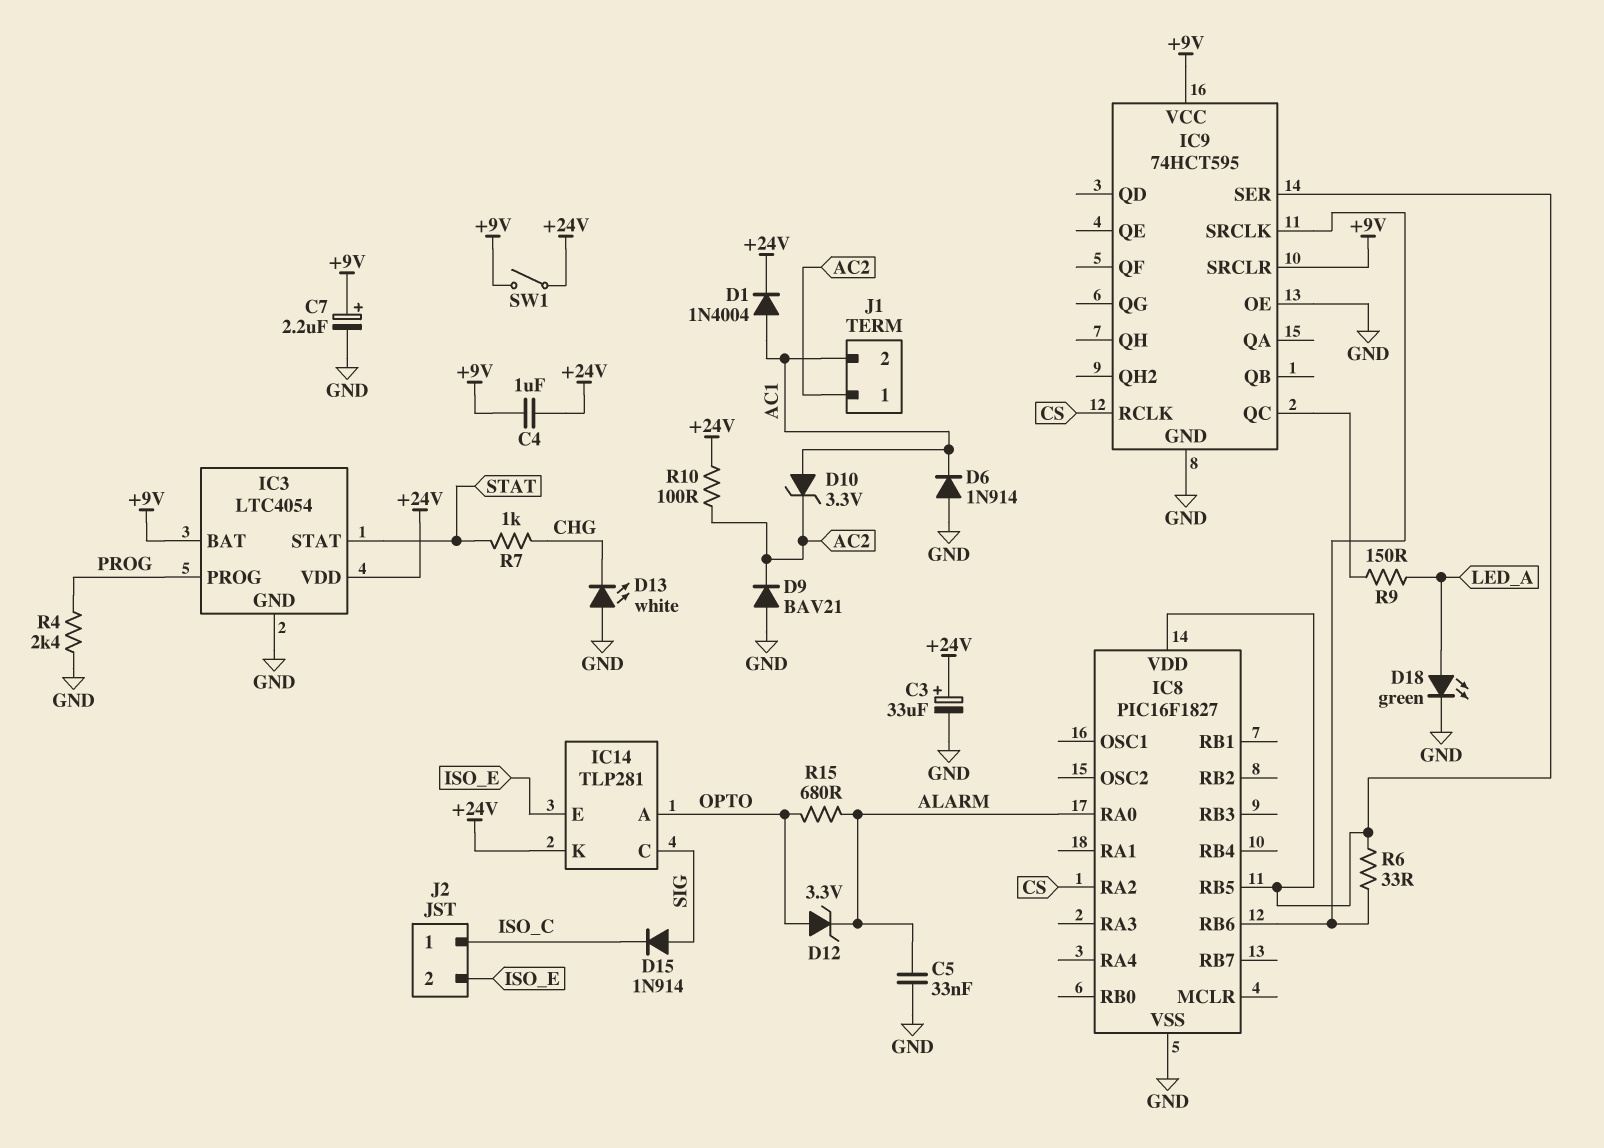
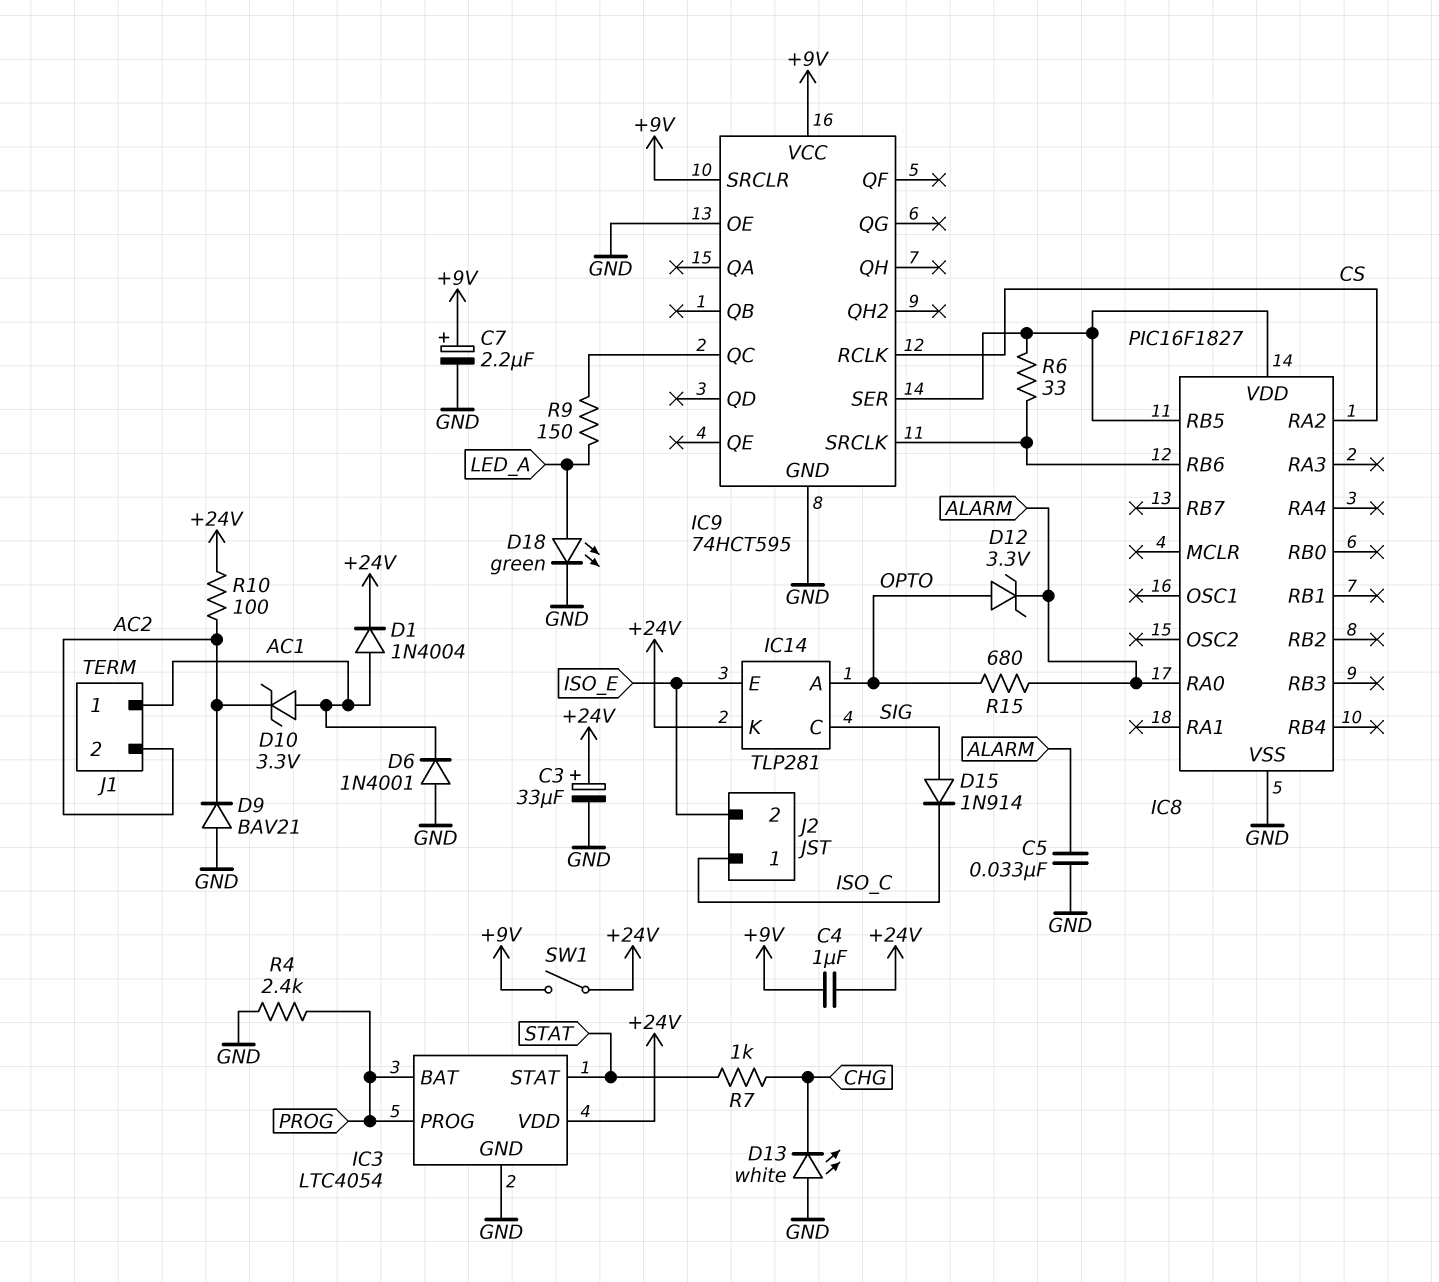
D6: diode 1N914 (A GND, K AC1) -> diode 1N4001 (A GND, K AC1)
IC3 pin BAT: +9V -> PROG
J1 pin 1: AC2 -> AC1
J1 pin 2: AC1 -> AC2

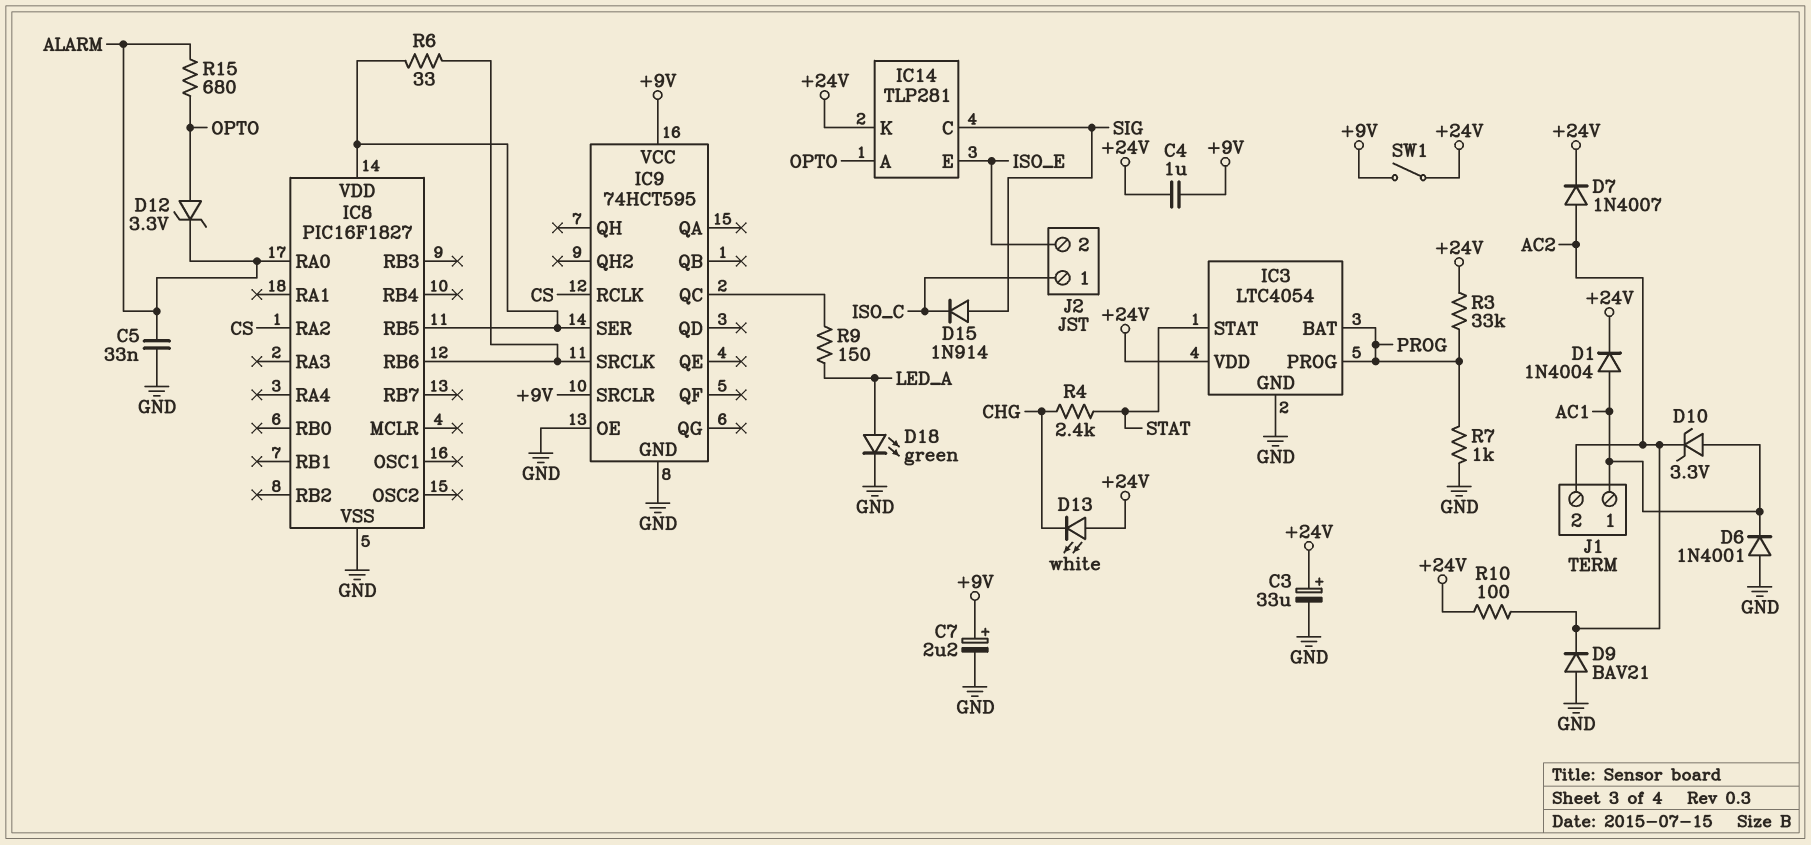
D7: none -> diode 1N4007 (A AC2, K +24V)
D13: LED white (A GND, K CHG) -> LED white (A +24V, K CHG)
R3: none -> 33k (+24V, PROG)
R4: 2.4k (GND, PROG) -> 2.4k (CHG, STAT)
R7: 1k (CHG, STAT) -> 1k (GND, PROG)

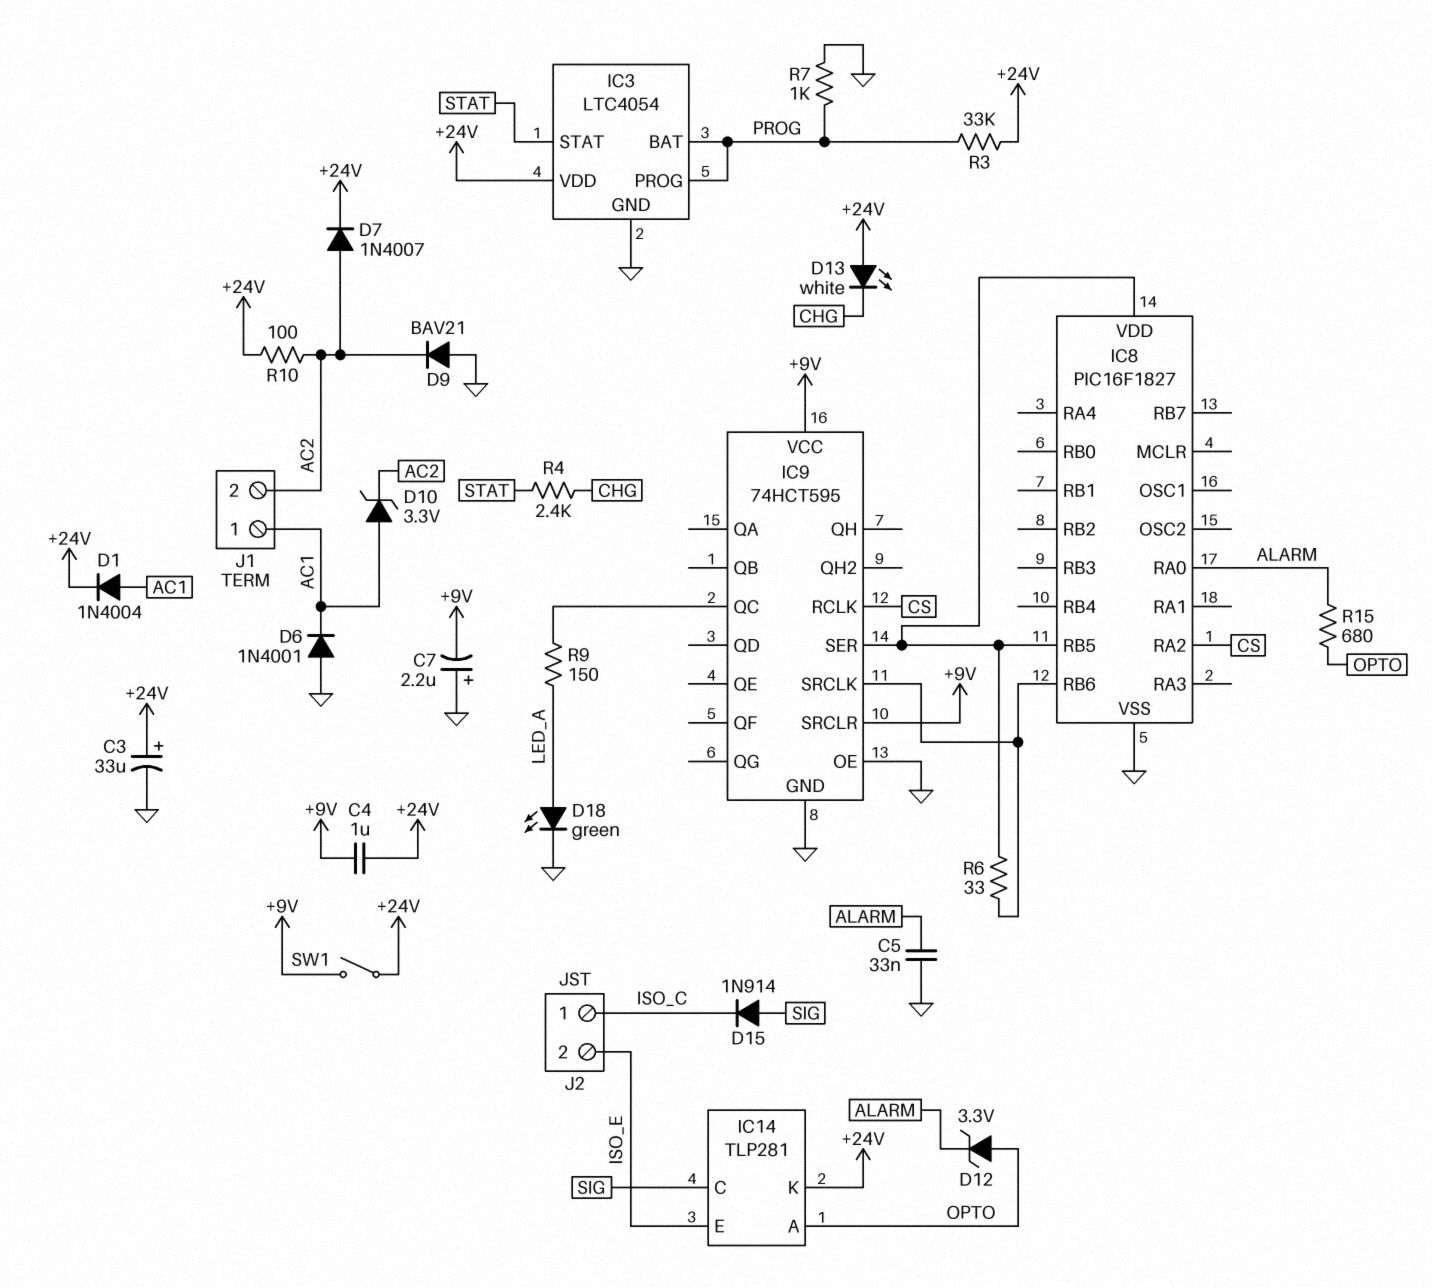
C7: 2.2uF (plus +9V, minus GND) -> 2.2uF (plus GND, minus +9V)

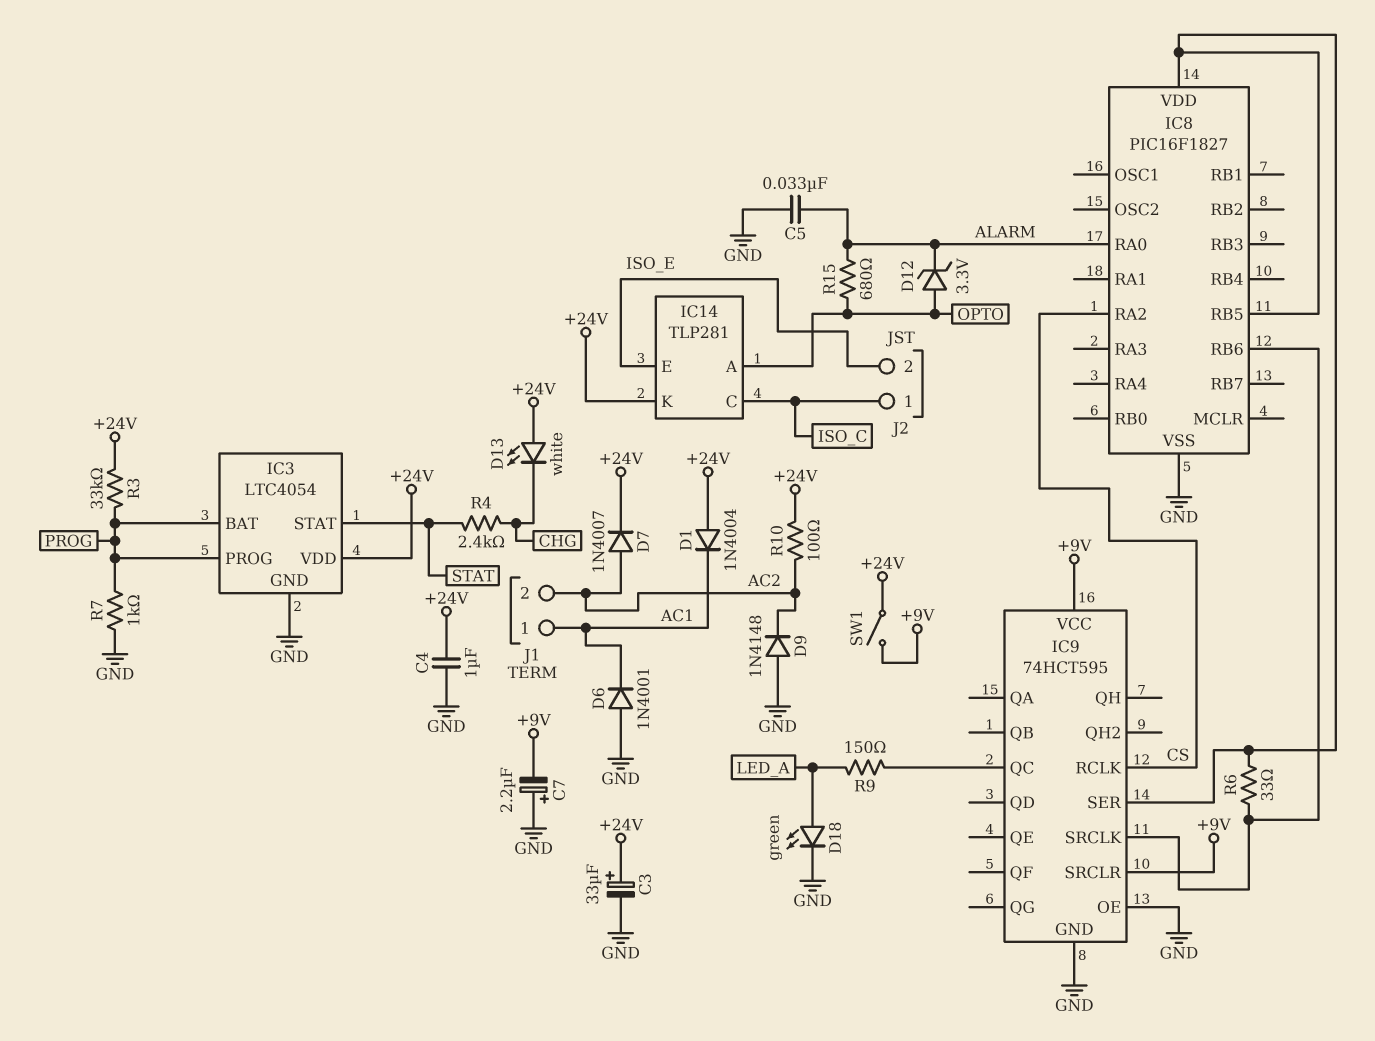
C4: 1uF (+9V, +24V) -> 1uF (+24V, GND)
D1: diode 1N4004 (A AC1, K +24V) -> diode 1N4004 (A +24V, K AC1)
D9: diode BAV21 (A GND, K AC2) -> diode 1N4148 (A GND, K AC2)
D10: zener 3.3V (A AC1, K AC2) -> none
D15: diode 1N914 (A SIG, K ISO_C) -> none
IC14 pin C: SIG -> ISO_C

